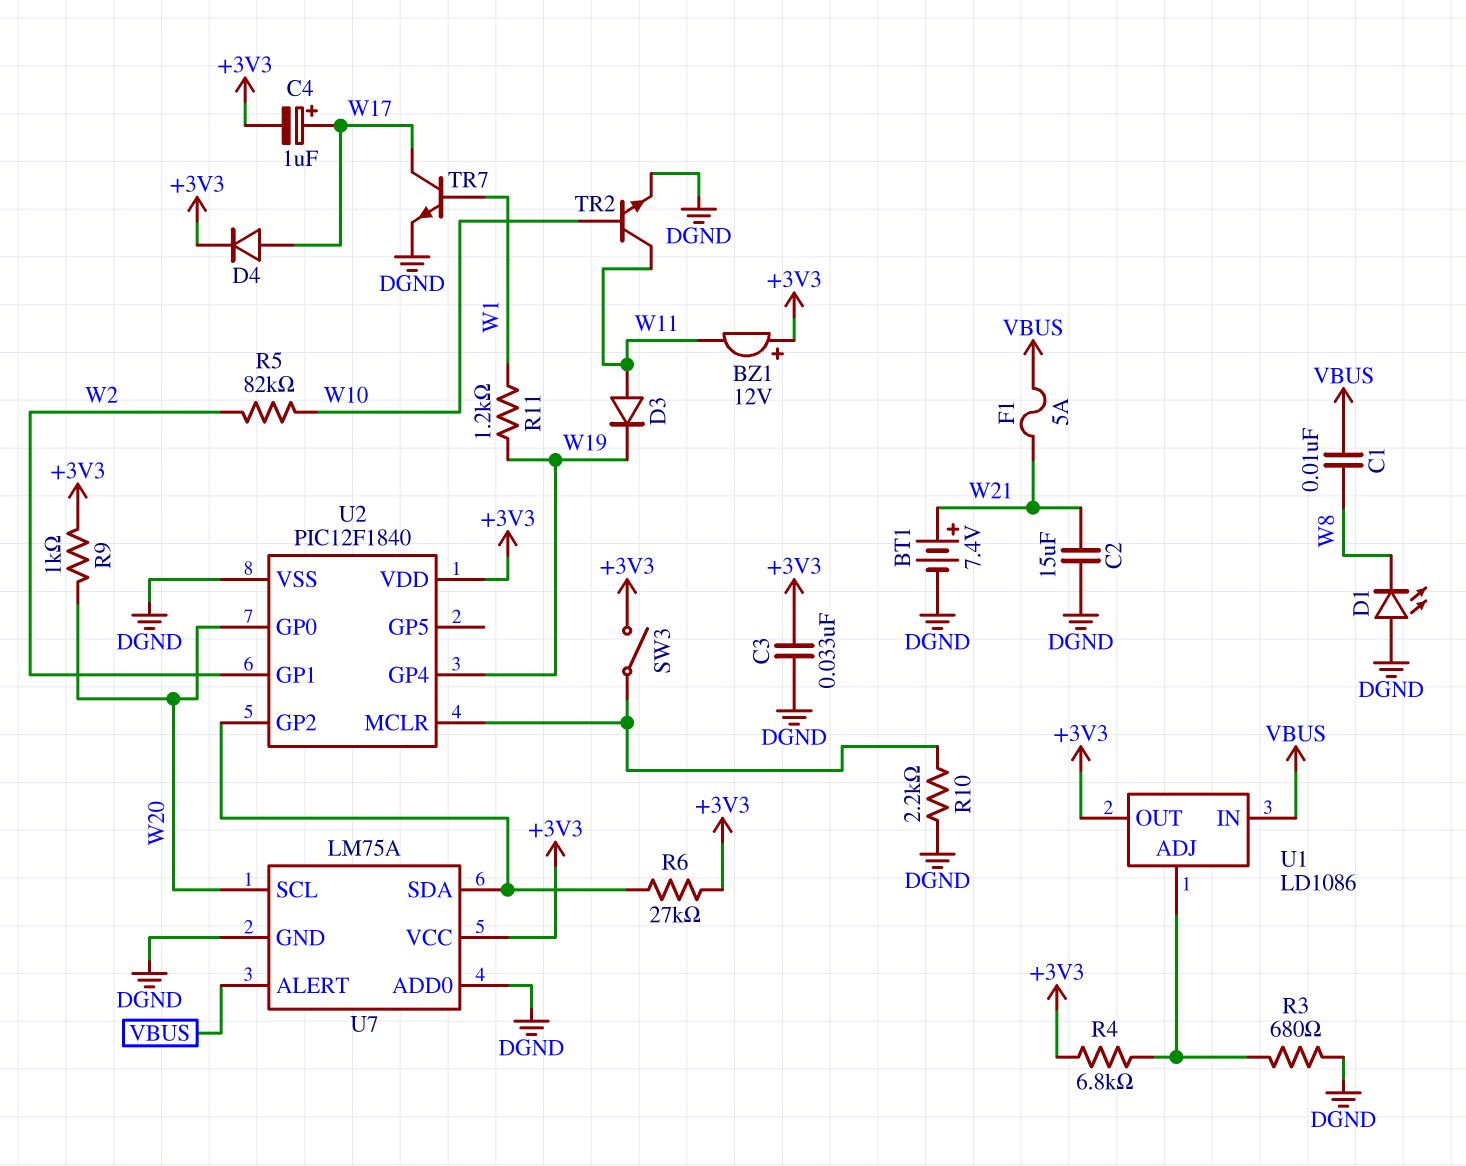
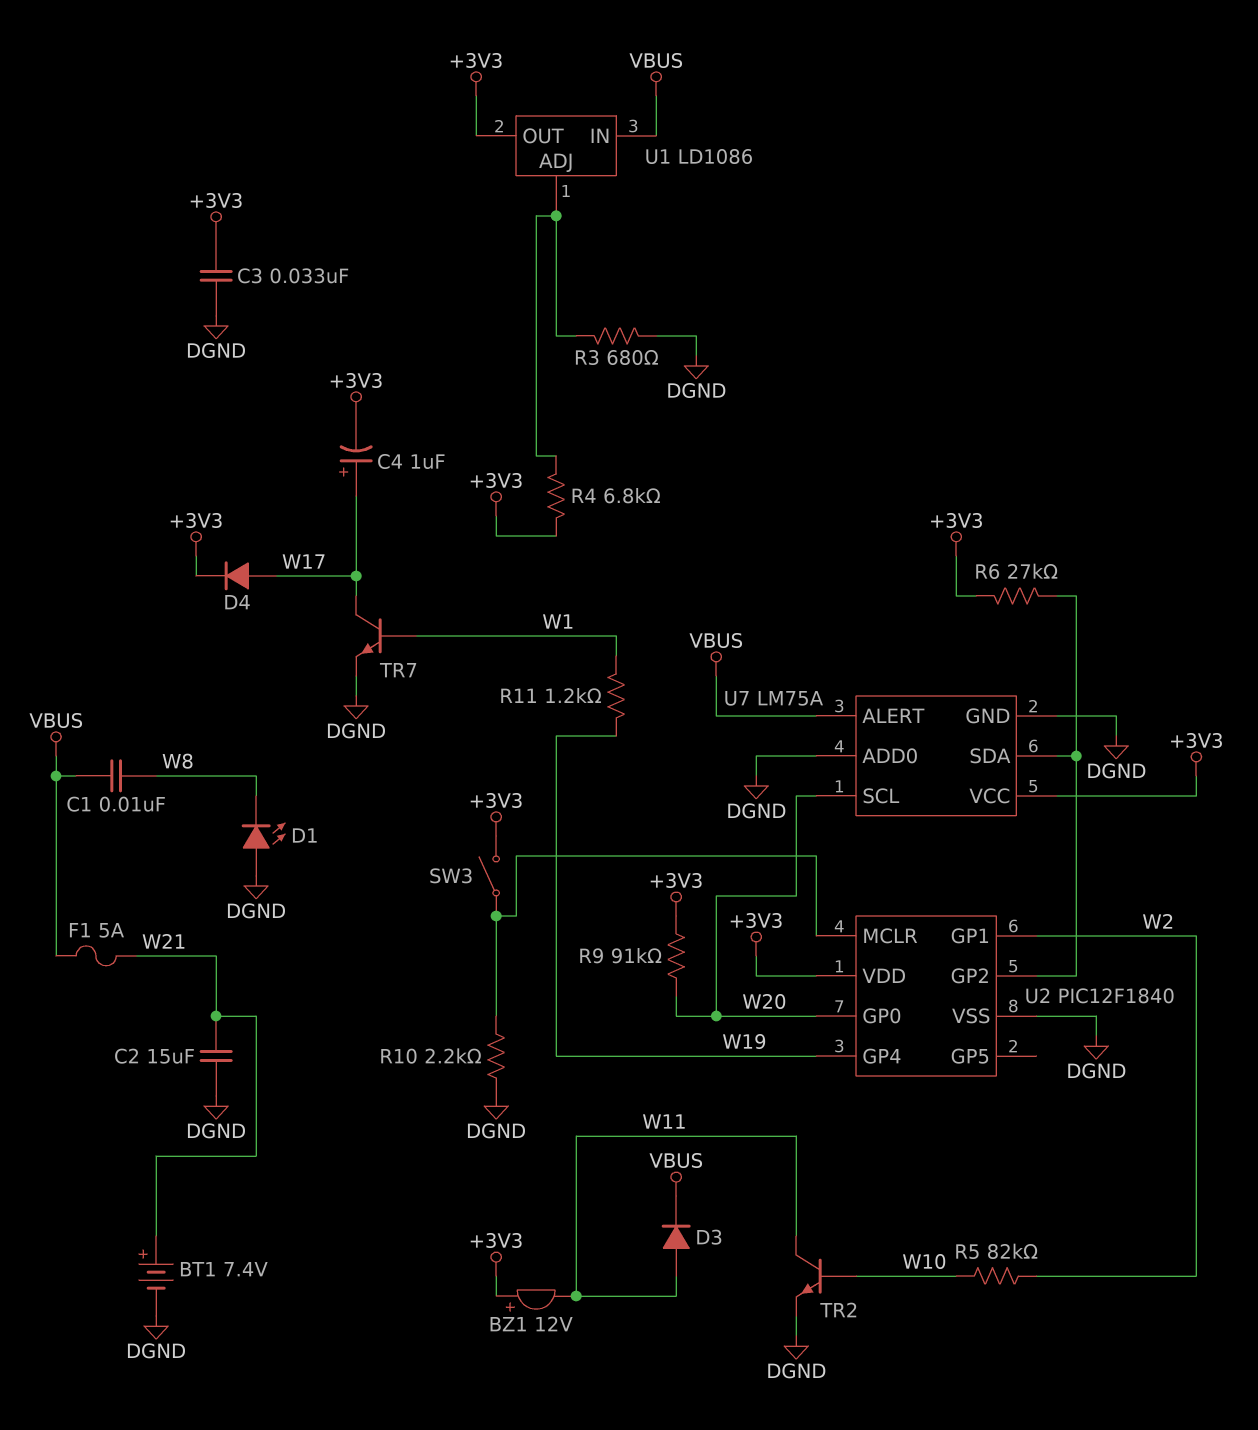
D3: diode (A W11, K W19) -> diode (A W11, K VBUS)
R9: 1k (+3V3, W20) -> 91k (+3V3, W20)

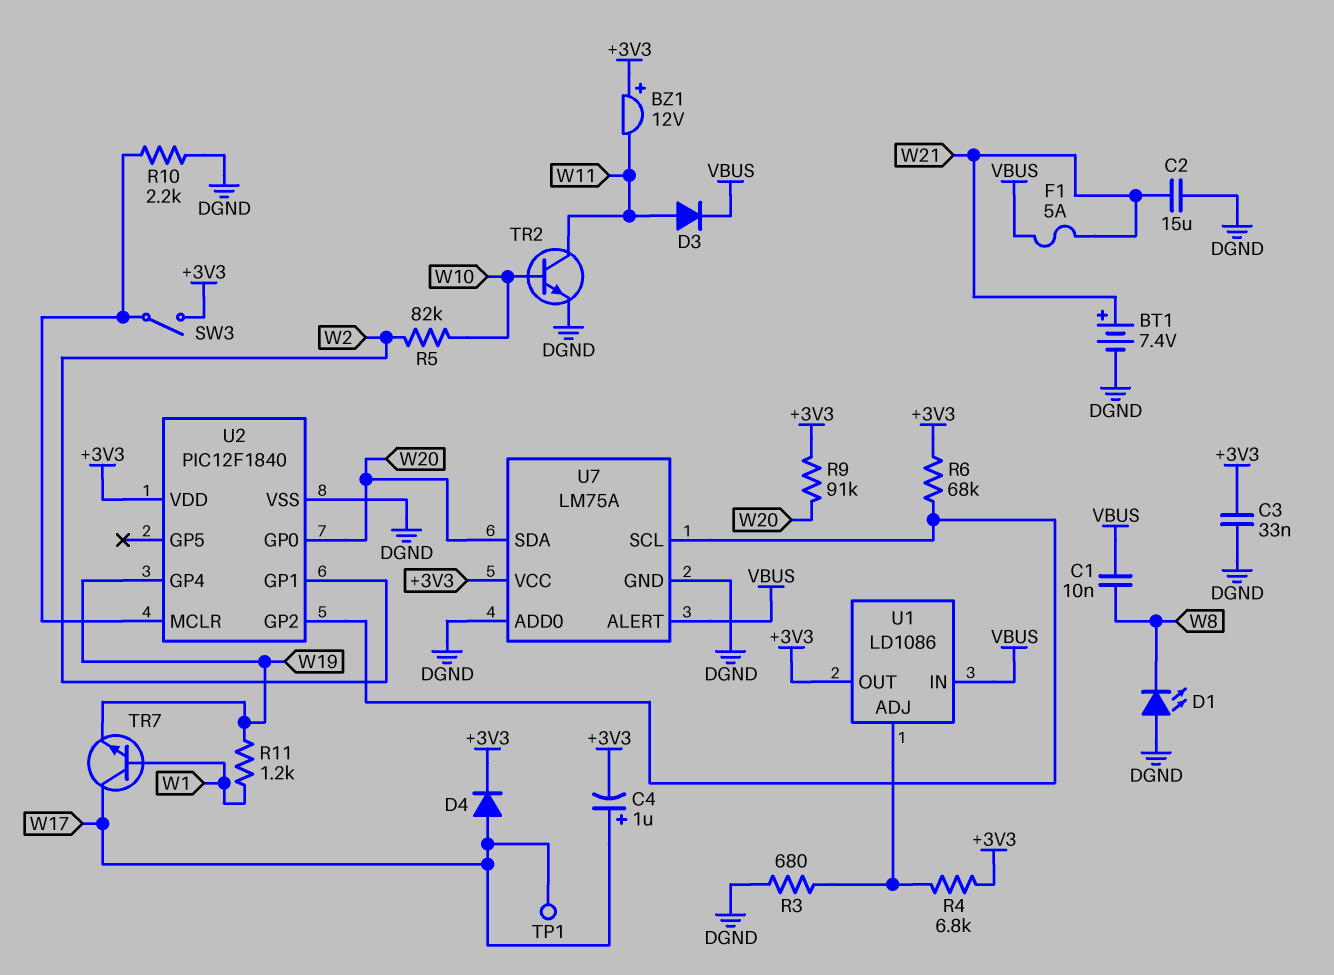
R6: 27k (+3V3, U2/GP2) -> 68k (+3V3, U2/GP2)
TP1: none -> test point (W17)
TR7: NPN (B W1, C W17, E DGND) -> NPN (B W1, C W17, E W19)
U7 pin SCL: W20 -> U2/GP2
U7 pin SDA: U2/GP2 -> W20

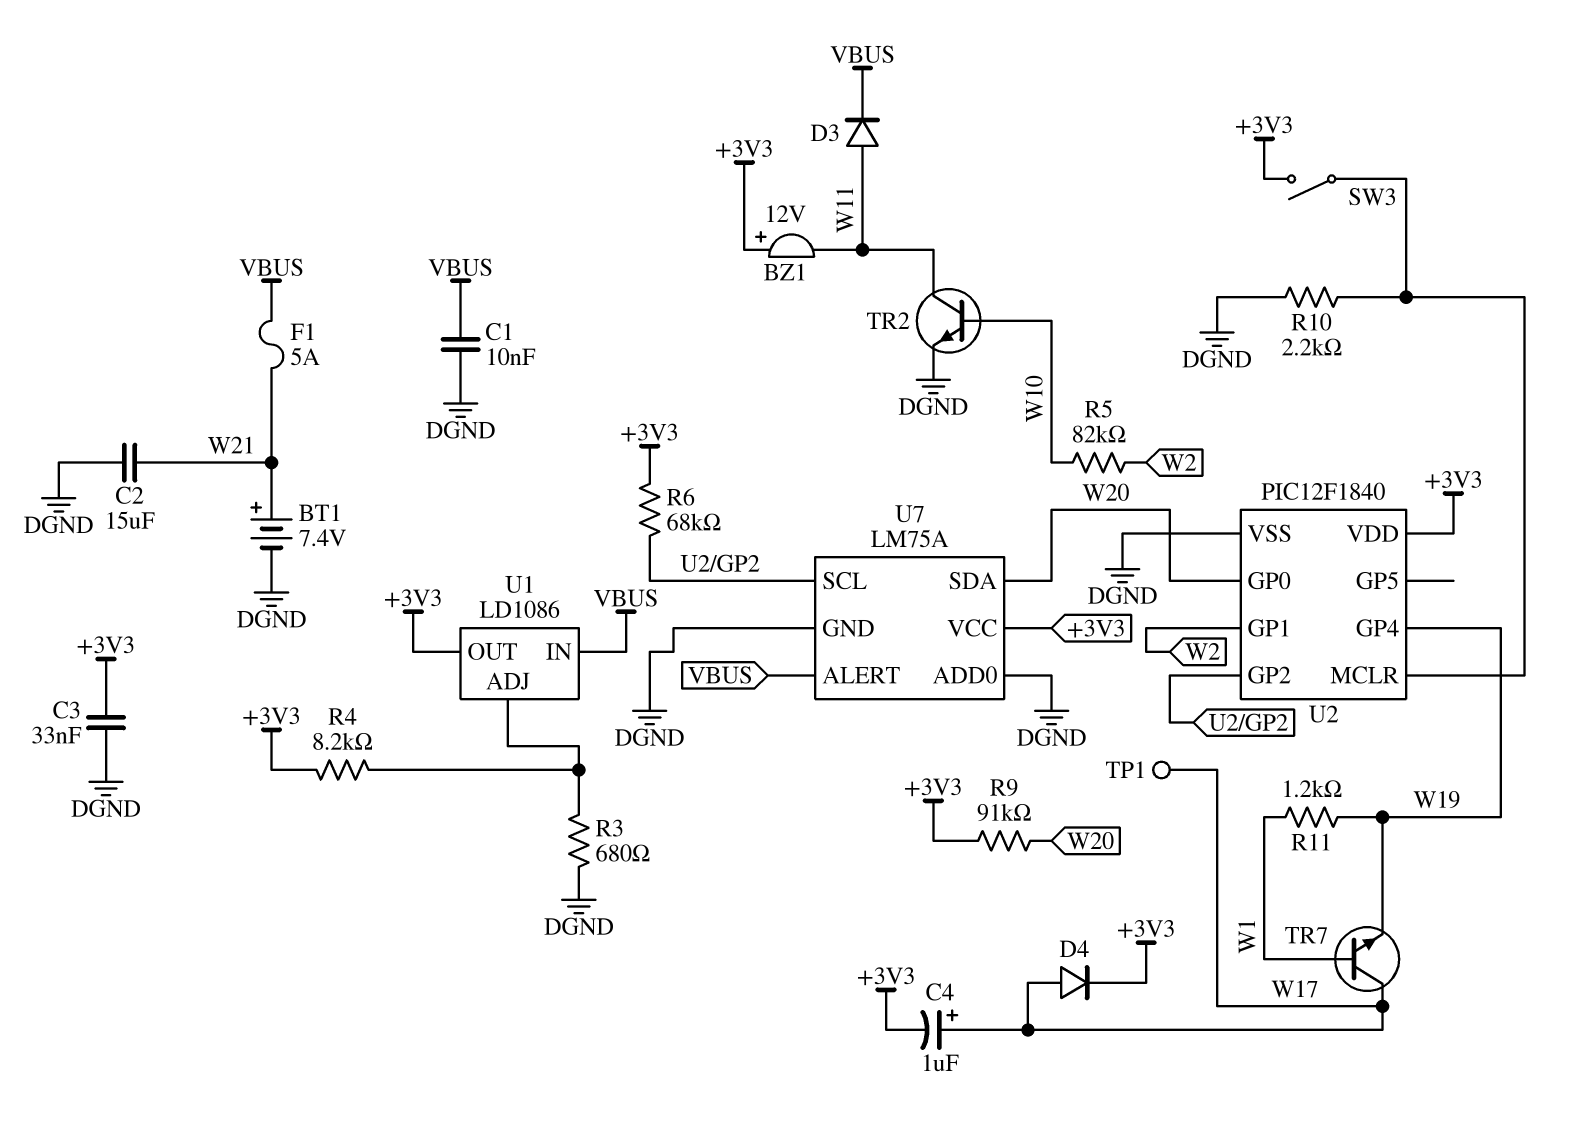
C1: 10nF (VBUS, W8) -> 10nF (DGND, VBUS)
D1: LED (A DGND, K W8) -> none
R4: 6.8k (+3V3, U1/ADJ) -> 8.2k (+3V3, U1/ADJ)

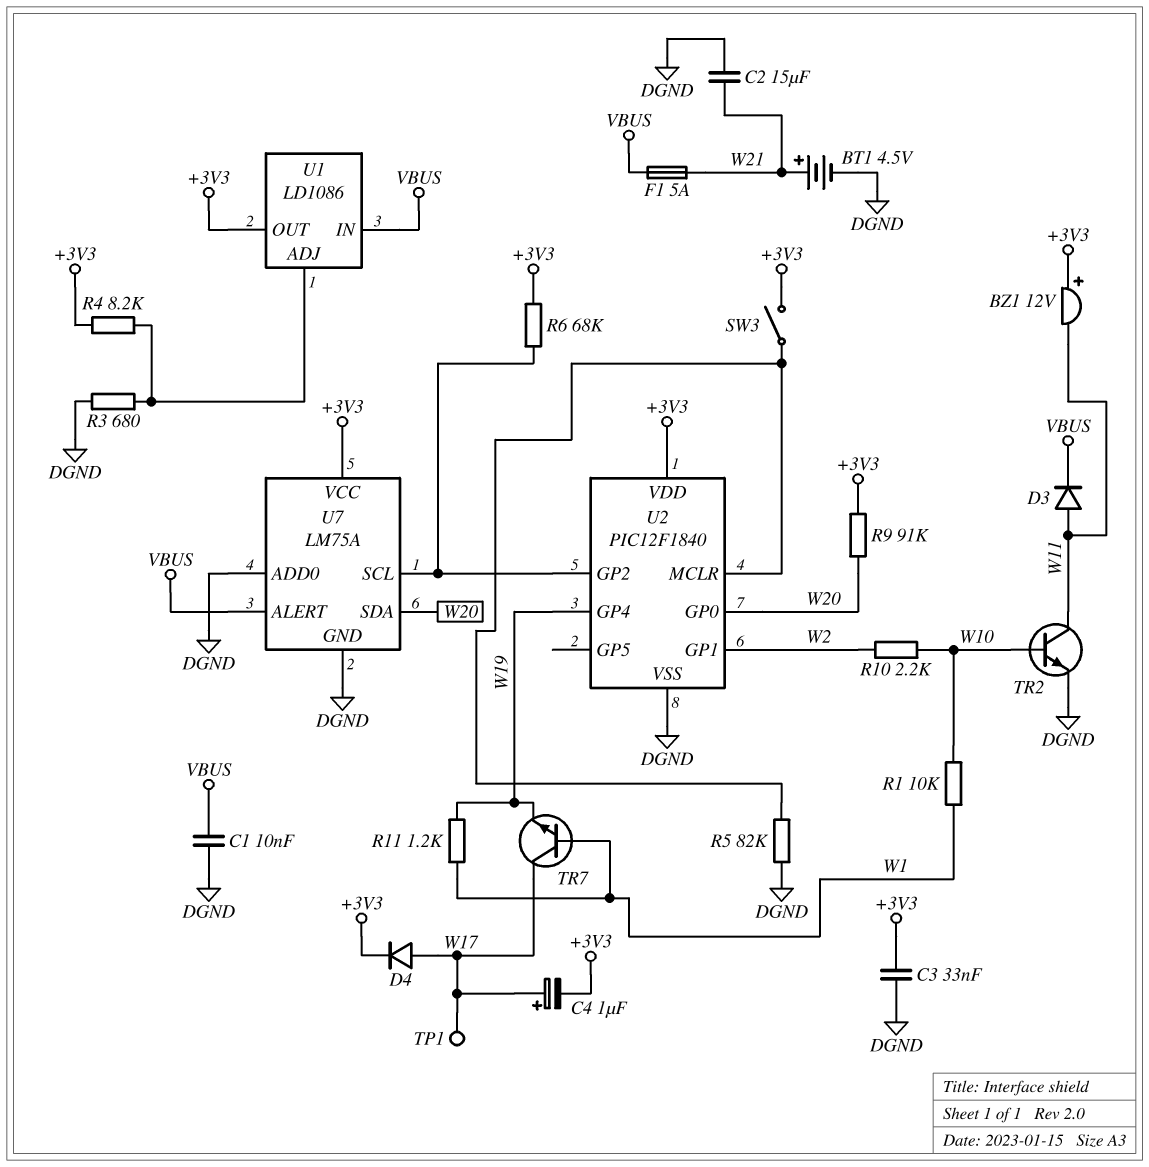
BT1: 7.4V (plus W21, minus DGND) -> 4.5V (plus W21, minus DGND)
R1: none -> 10k (W1, W10)
R5: 82k (W2, W10) -> 82k (DGND, U2/MCLR)
R10: 2.2k (DGND, U2/MCLR) -> 2.2k (W2, W10)

